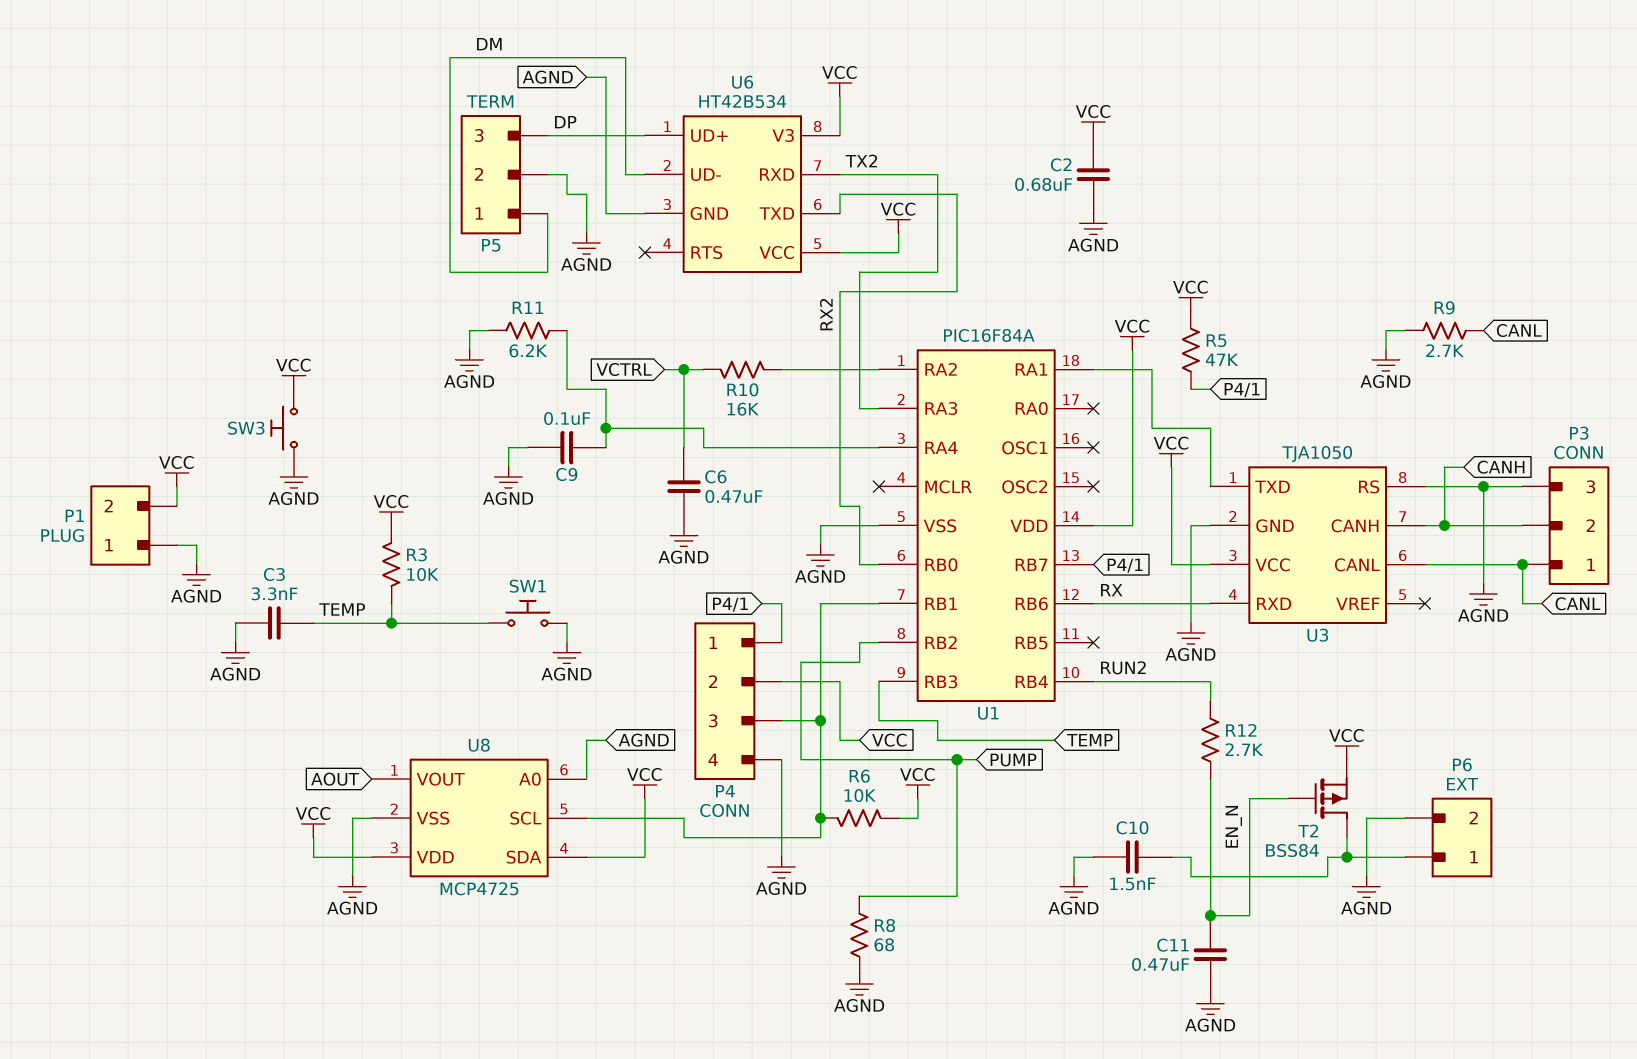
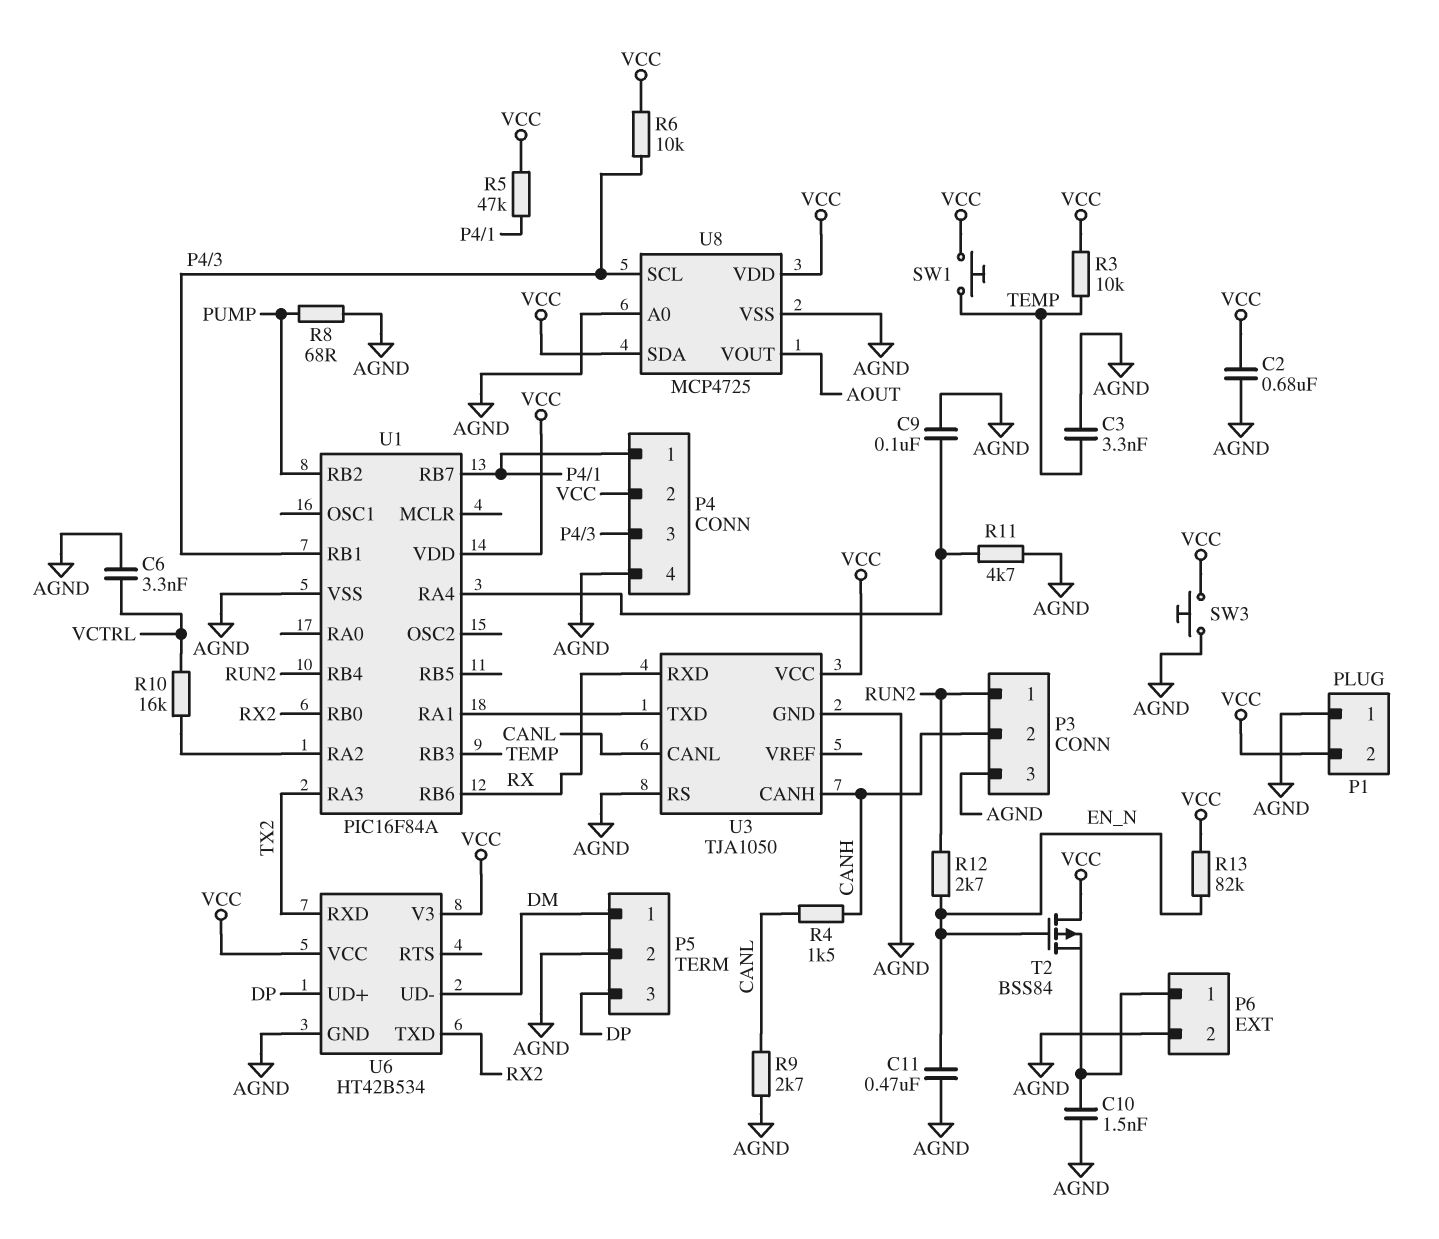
C6: 470nF (AGND, VCTRL) -> 3.3nF (AGND, VCTRL)
P3 pin 1: CANL -> RUN2
R4: none -> 1.5k (CANH, CANL)
R11: 6.2k (AGND, U1/RA4) -> 4.7k (AGND, U1/RA4)
R13: none -> 82k (EN_N, VCC)
SW1: button (AGND, TEMP) -> button (TEMP, VCC)
T2: PMOS BSS84 (G EN_N, D P6/1, S VCC) -> PMOS BSS84 (G EN_N, D VCC, S P6/1)

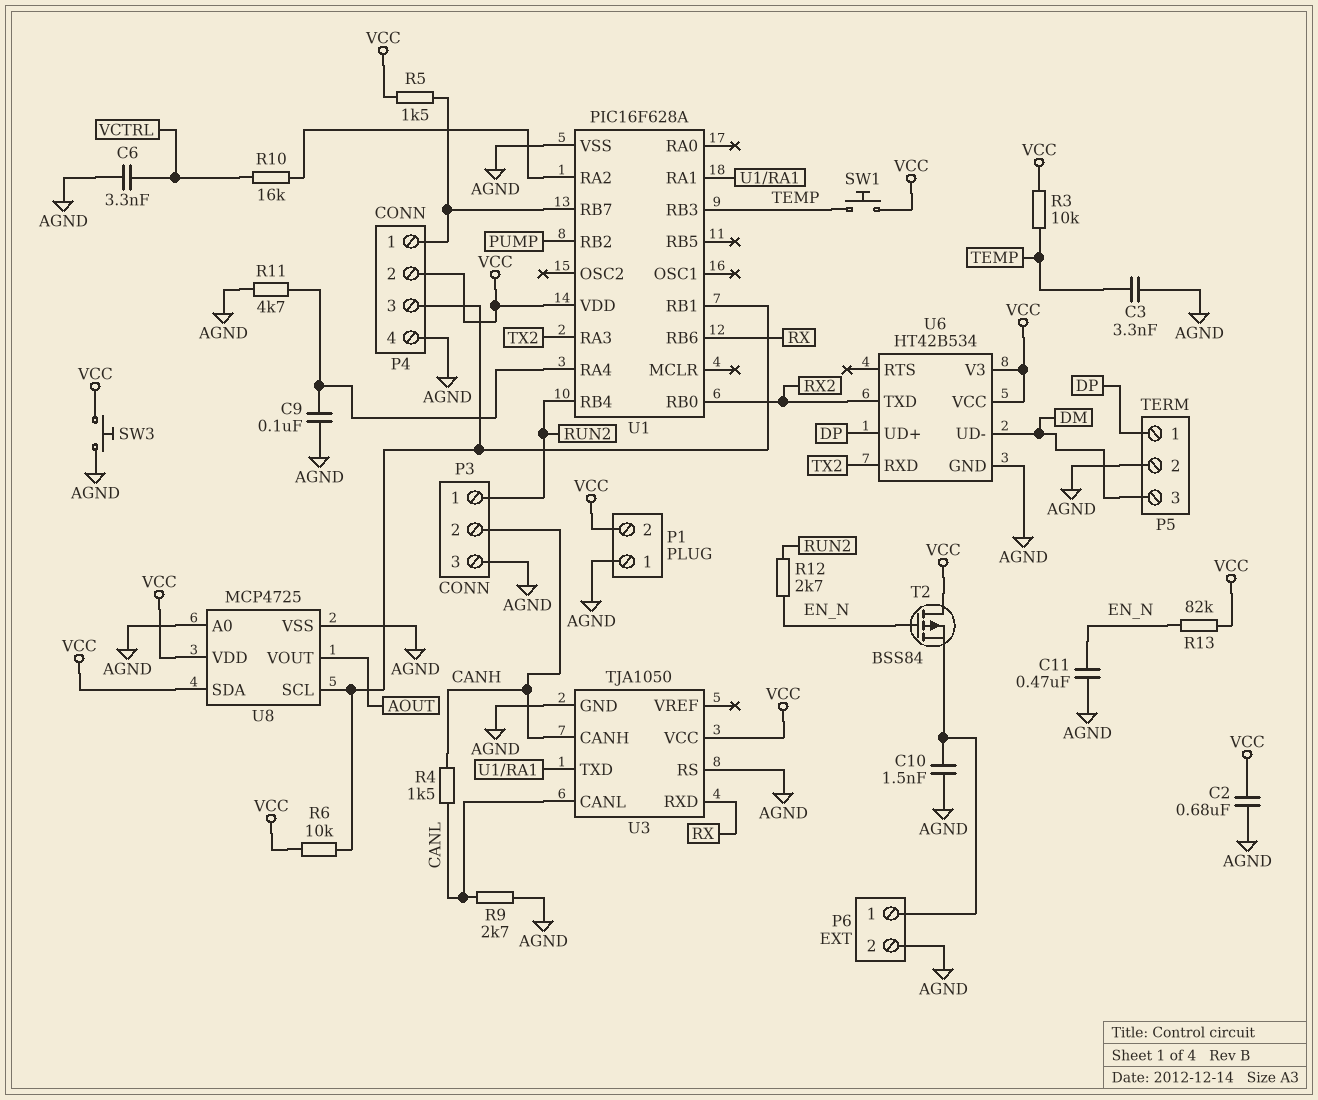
P5 pin 1: DM -> DP
P5 pin 3: DP -> DM
R5: 47k (P4/1, VCC) -> 1.5k (P4/1, VCC)
R8: 68 (AGND, PUMP) -> none
U1: PIC16F84A -> PIC16F628A

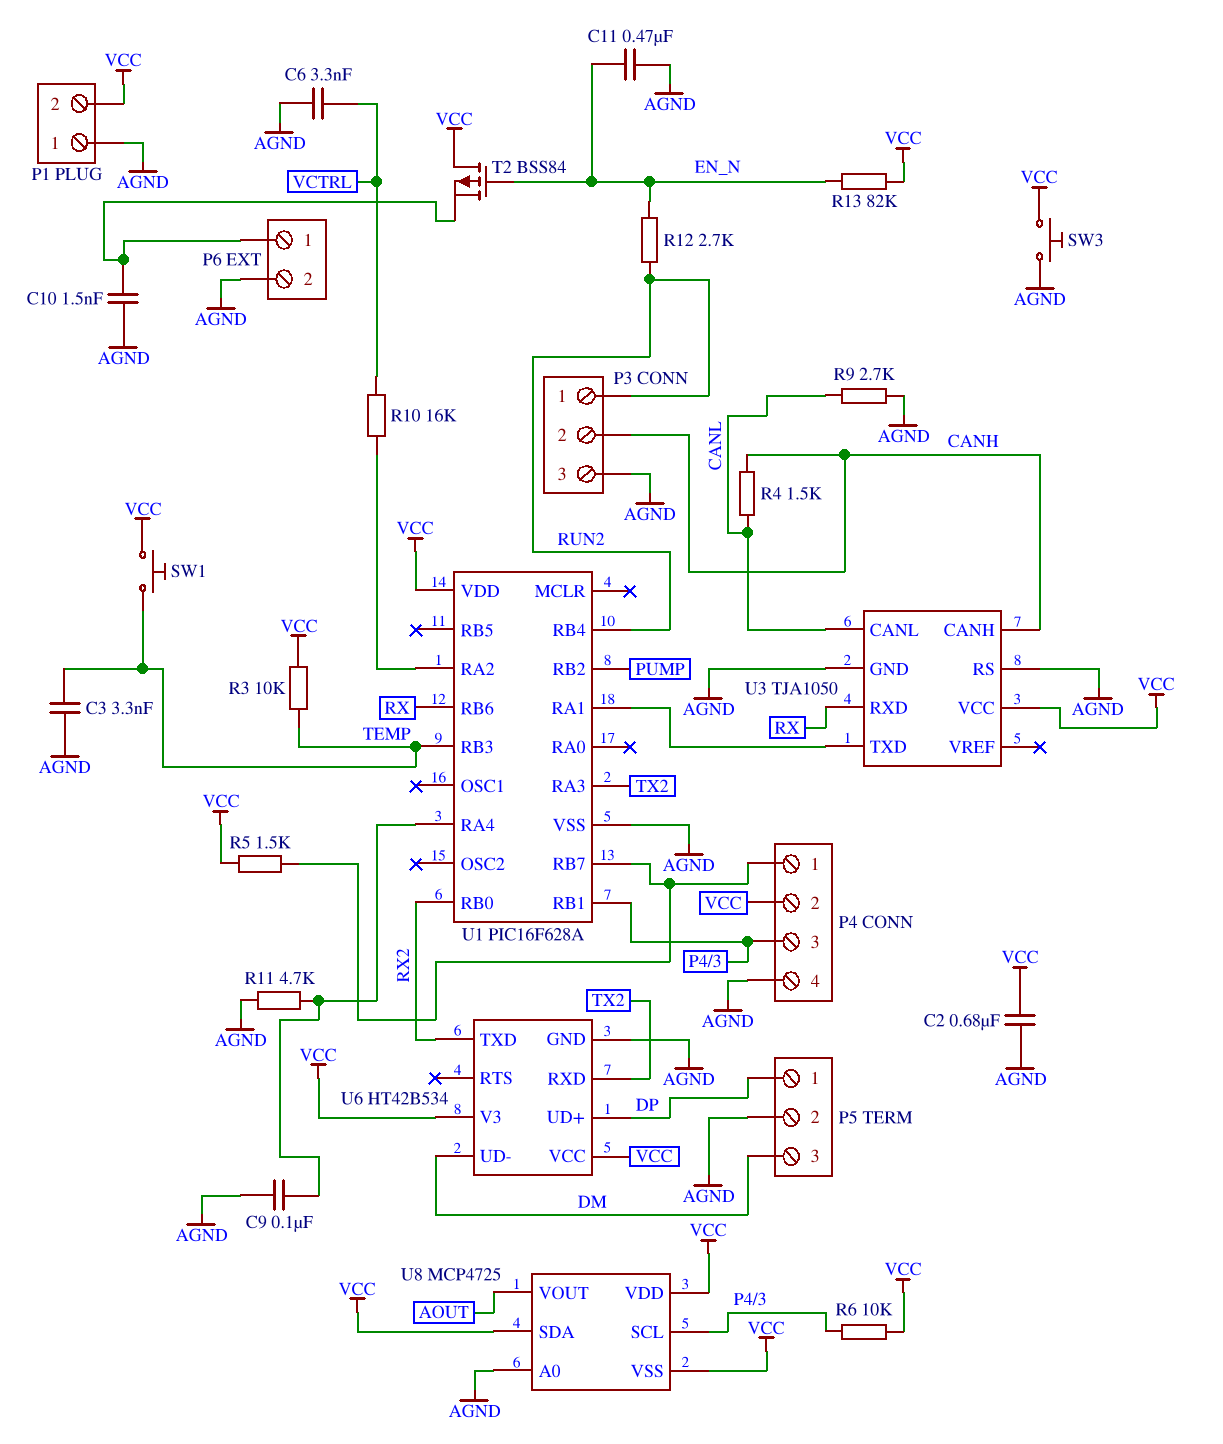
U8 pin VSS: AGND -> VCC

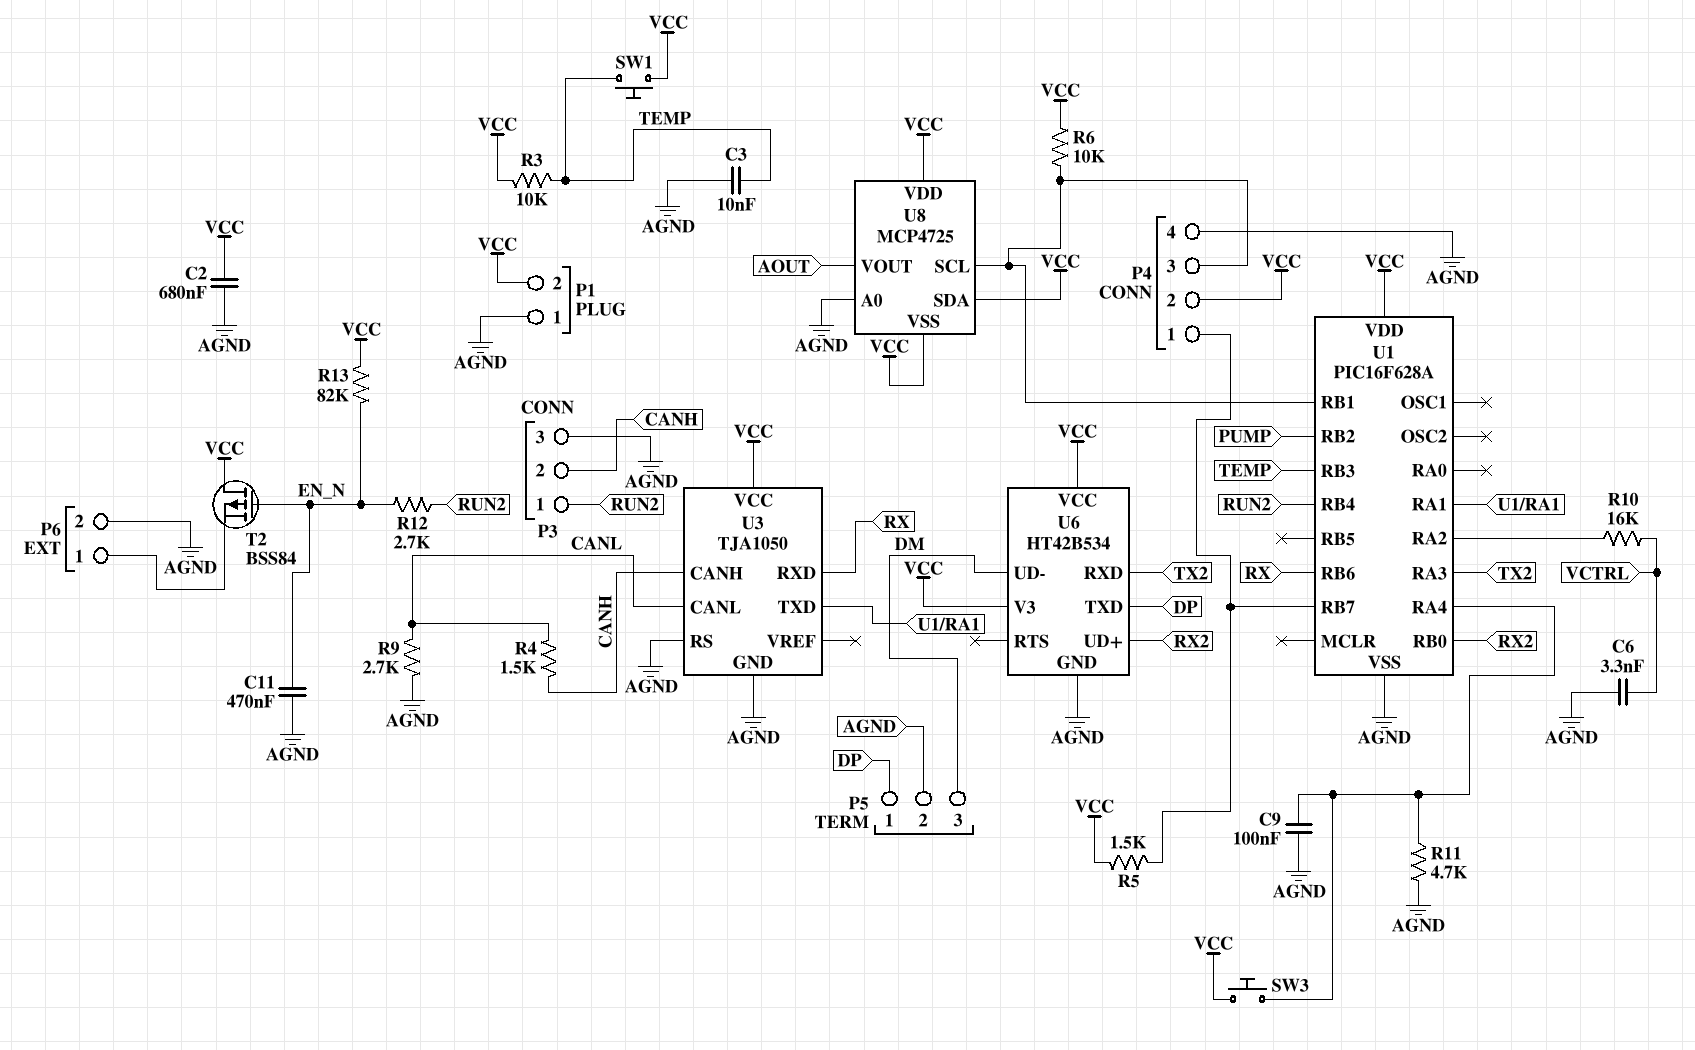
C3: 3.3nF (AGND, TEMP) -> 10nF (AGND, TEMP)
C10: 1.5nF (AGND, P6/1) -> none
SW3: button (AGND, VCC) -> button (U1/RA4, VCC)
U6 pin TXD: RX2 -> DP
U6 pin UD+: DP -> RX2

